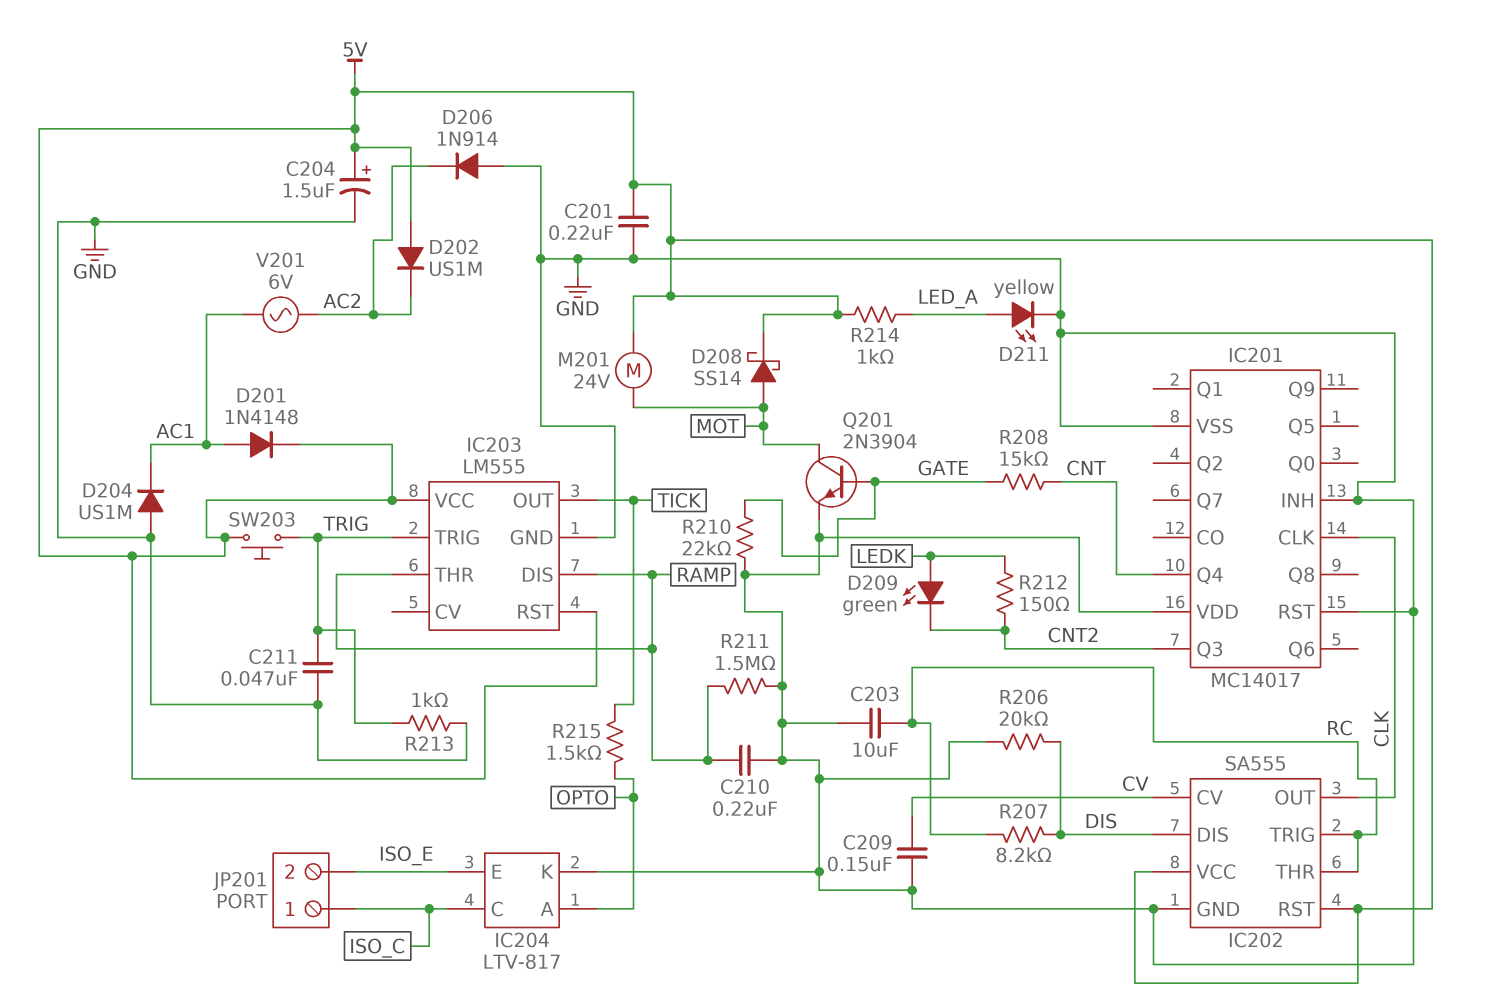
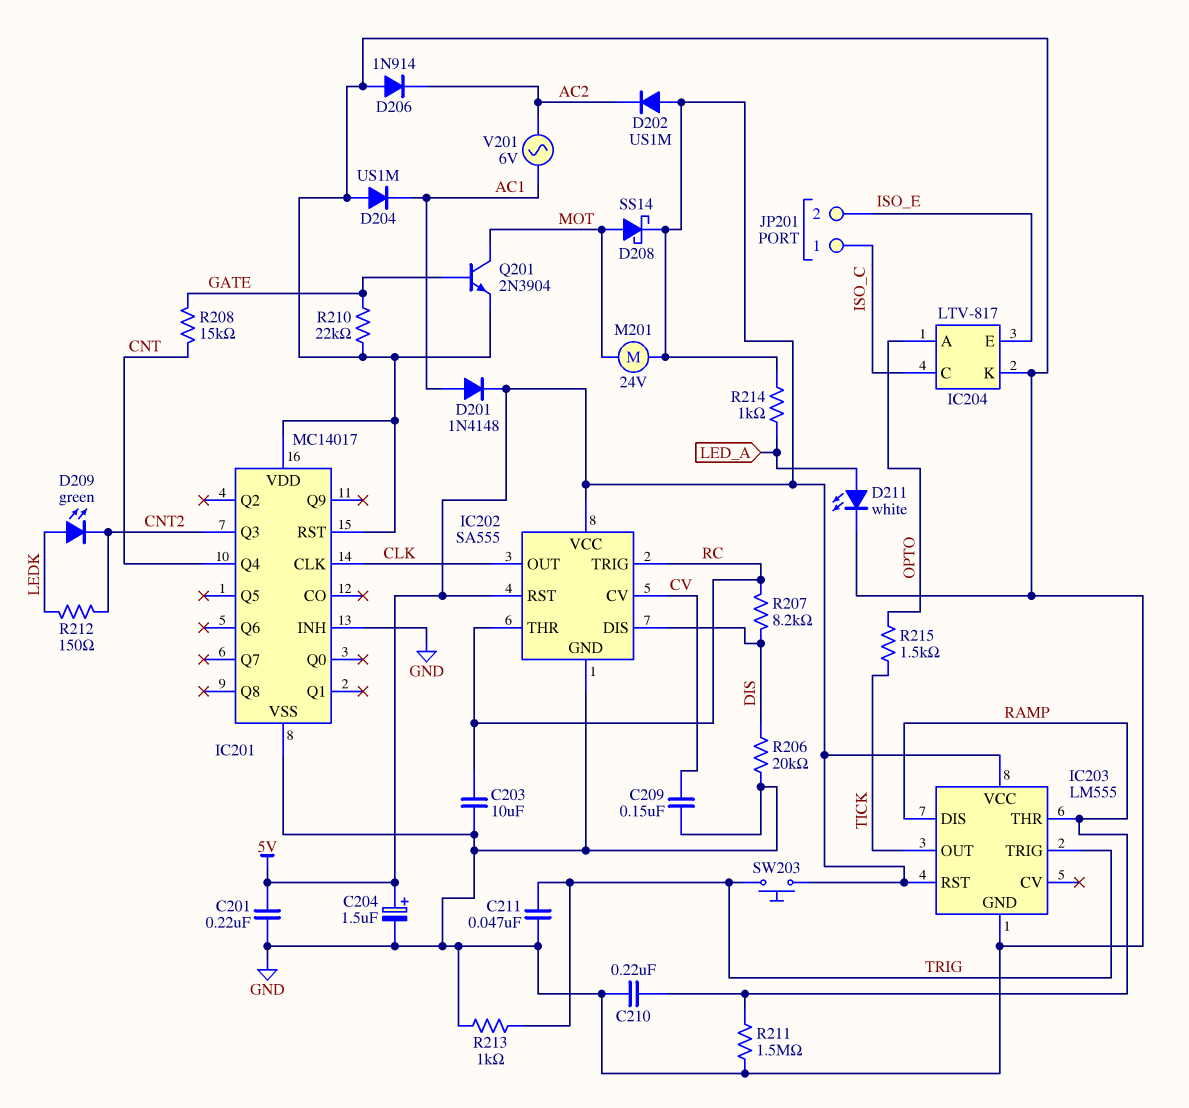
D211: LED yellow (A LED_A, K GND) -> LED white (A LED_A, K GND)

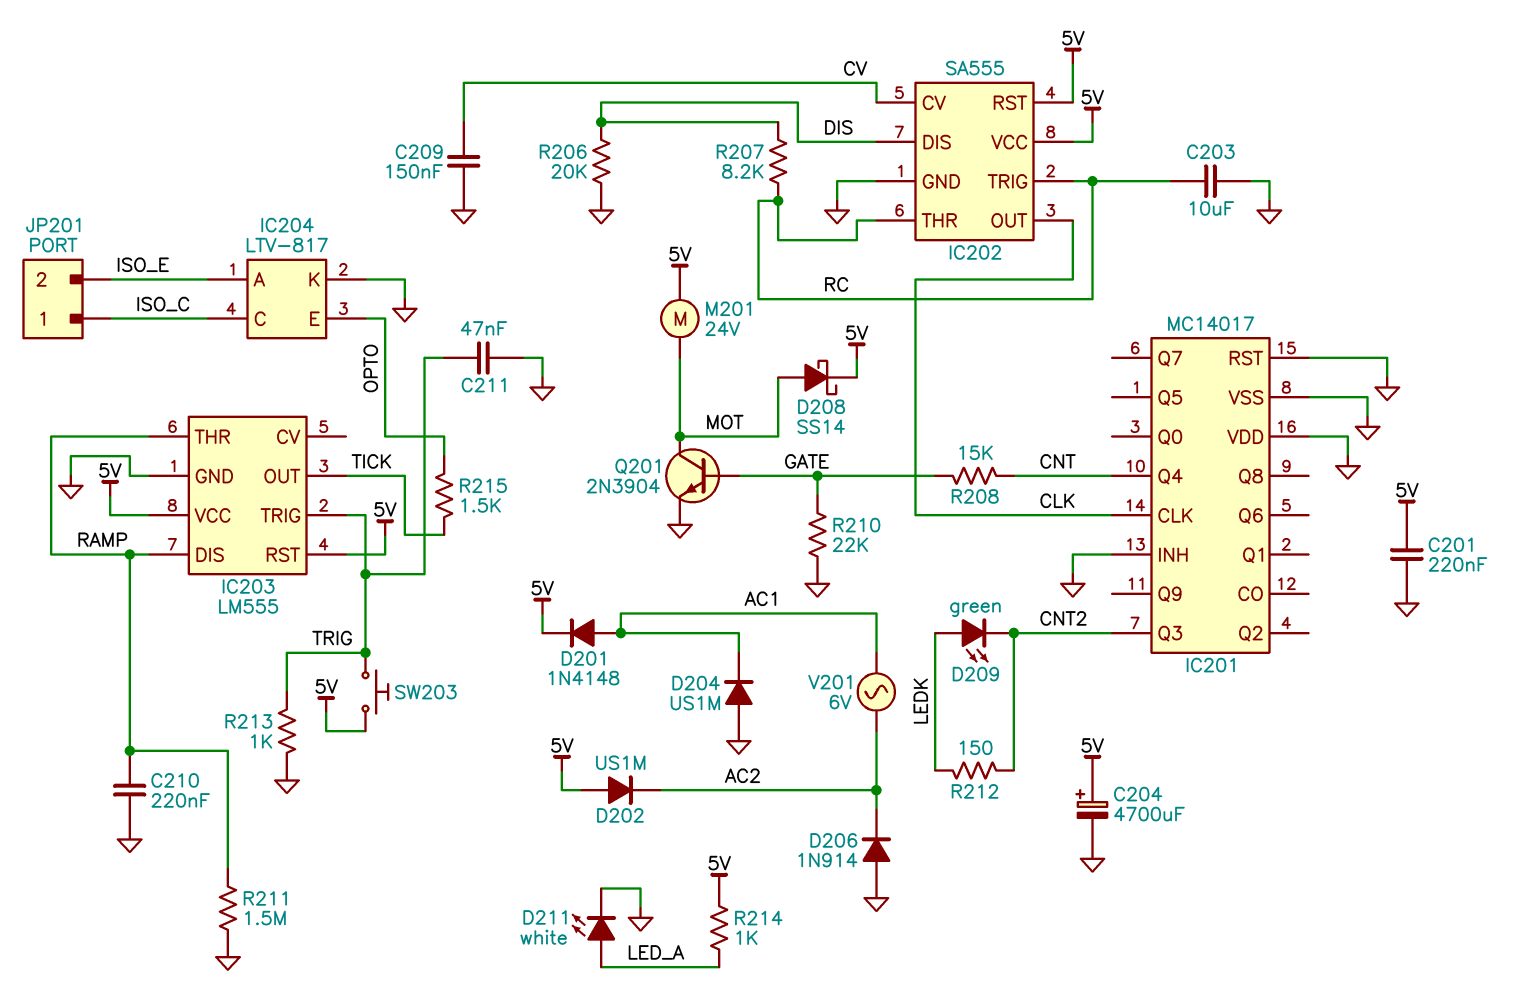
C204: 1.5uF (plus 5V, minus GND) -> 4700uF (plus 5V, minus GND)
IC204 pin A: OPTO -> ISO_E
IC204 pin E: ISO_E -> OPTO

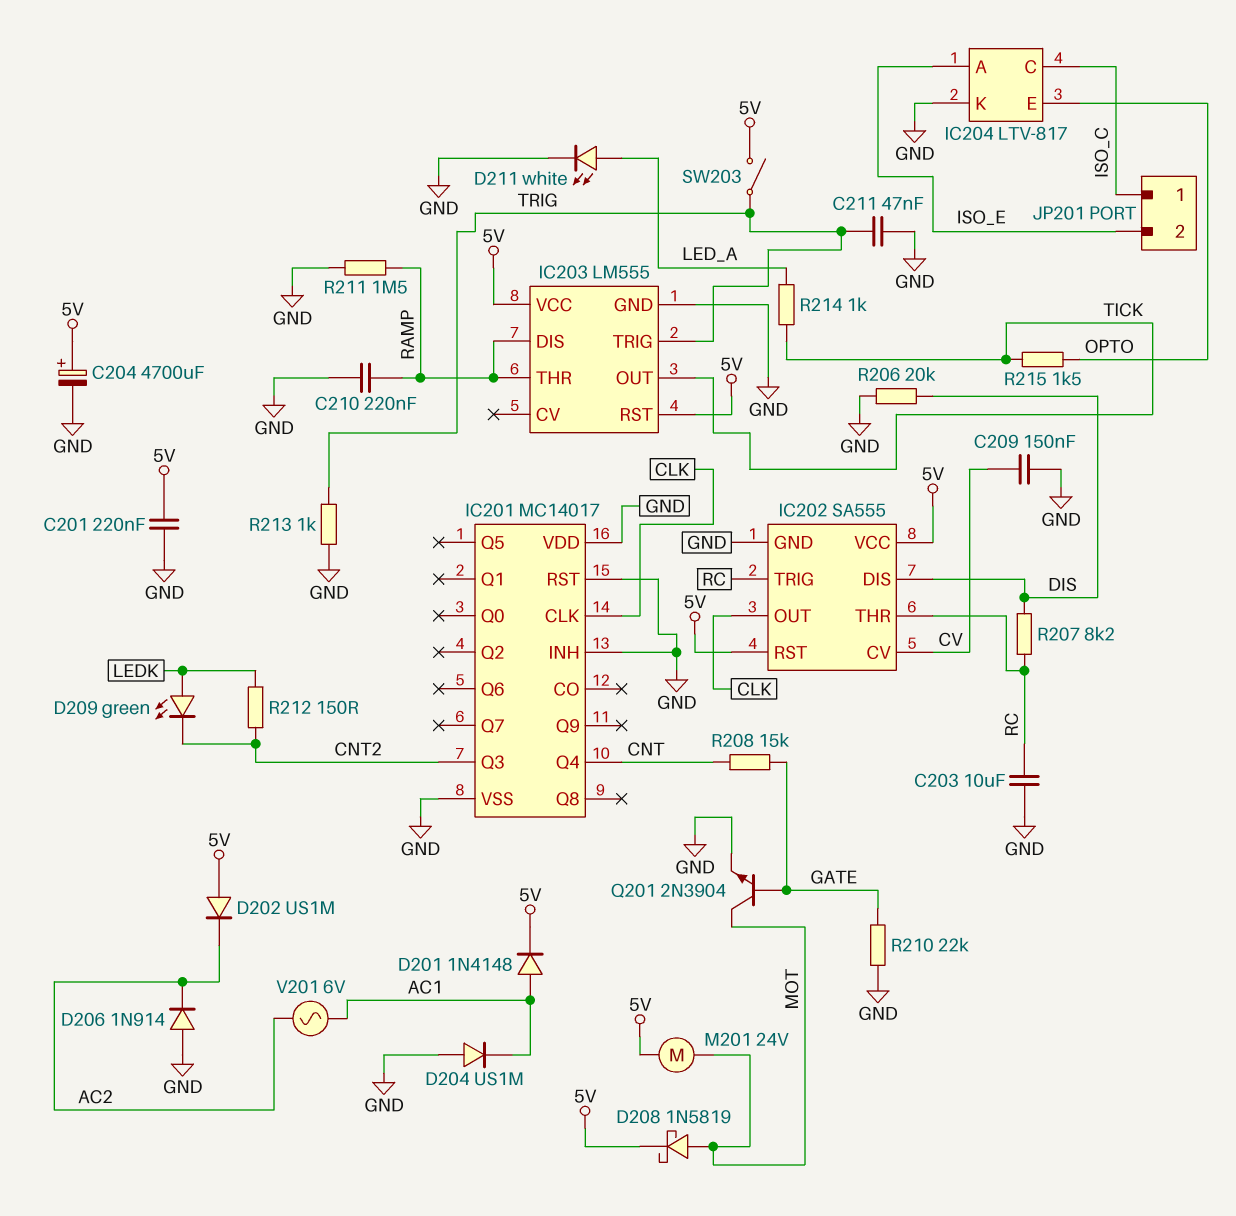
D208: schottky SS14 (A MOT, K 5V) -> schottky 1N5819 (A MOT, K 5V)
R214: 1k (5V, LED_A) -> 1k (LED_A, TICK)
SW203: button (5V, TRIG) -> switch (5V, TRIG)

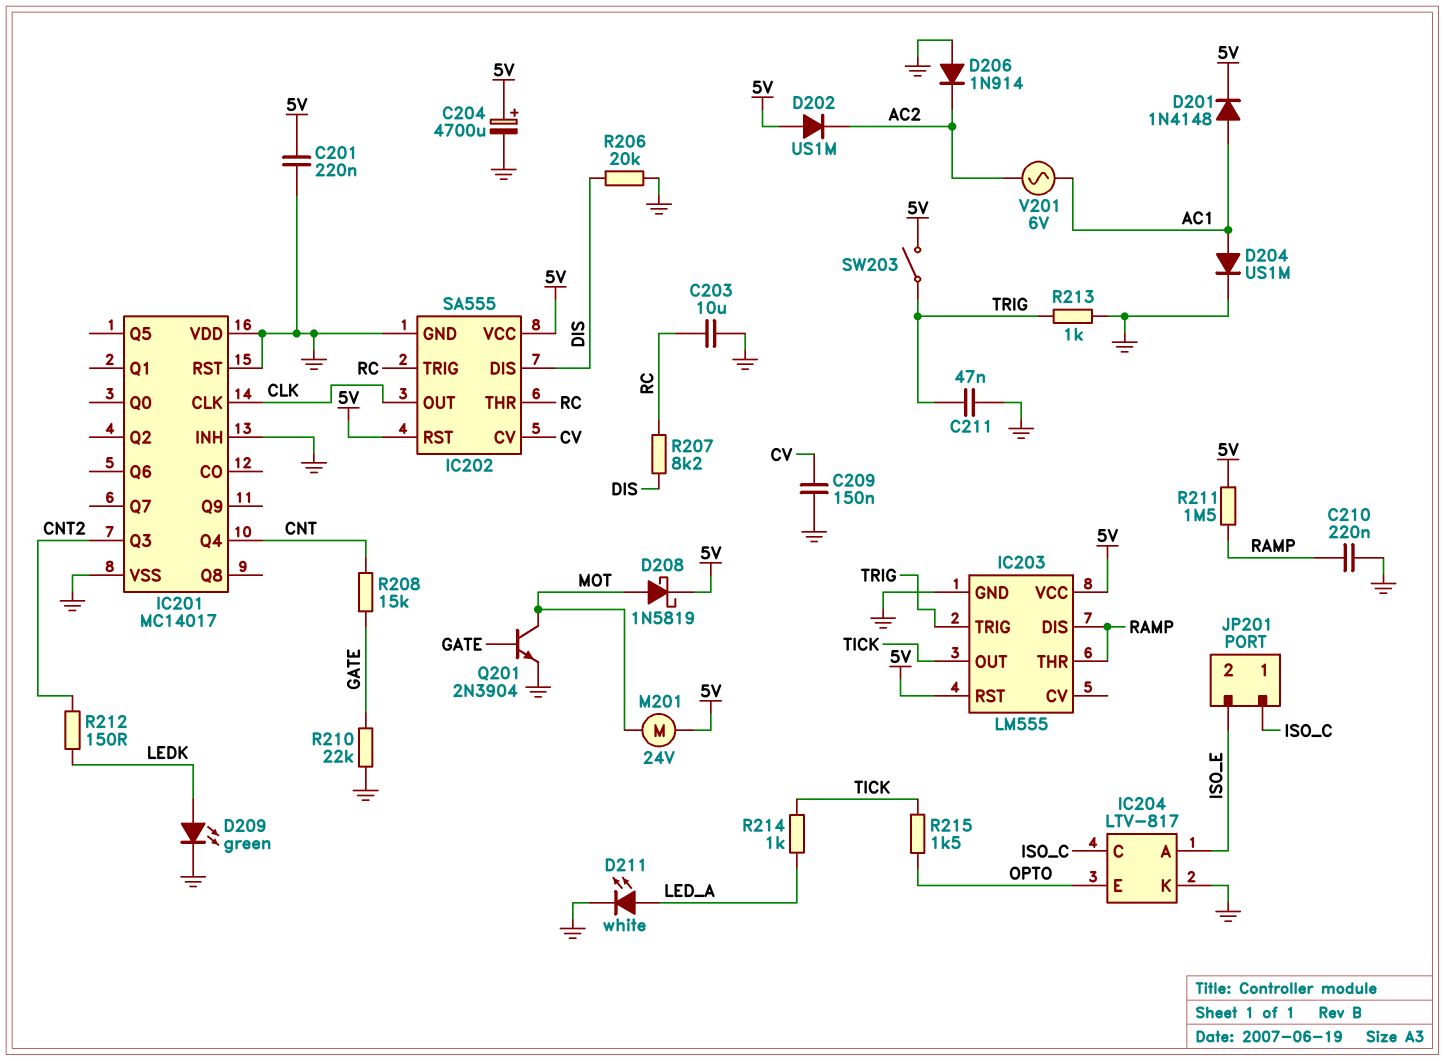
D204: diode US1M (A GND, K AC1) -> diode US1M (A AC1, K GND)
D209: LED green (A LEDK, K CNT2) -> LED green (A LEDK, K GND)
R211: 1.5M (GND, RAMP) -> 1.5M (5V, RAMP)

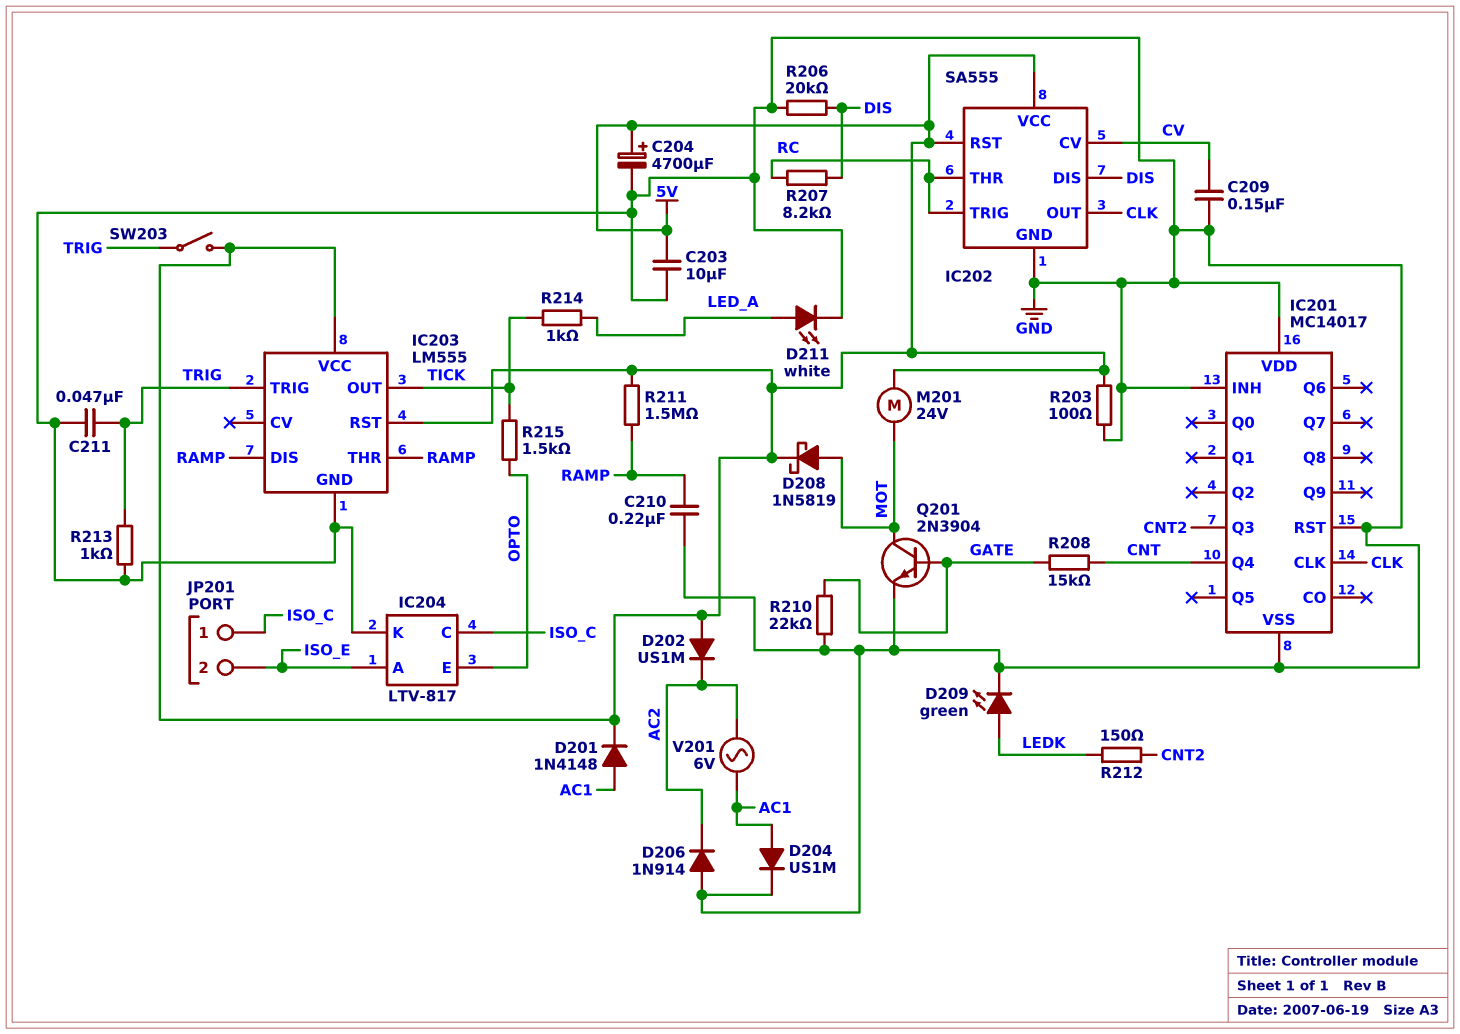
C201: 220nF (5V, GND) -> none
C203: 10uF (GND, RC) -> 10uF (5V, GND)
R203: none -> 100 (5V, GND)

